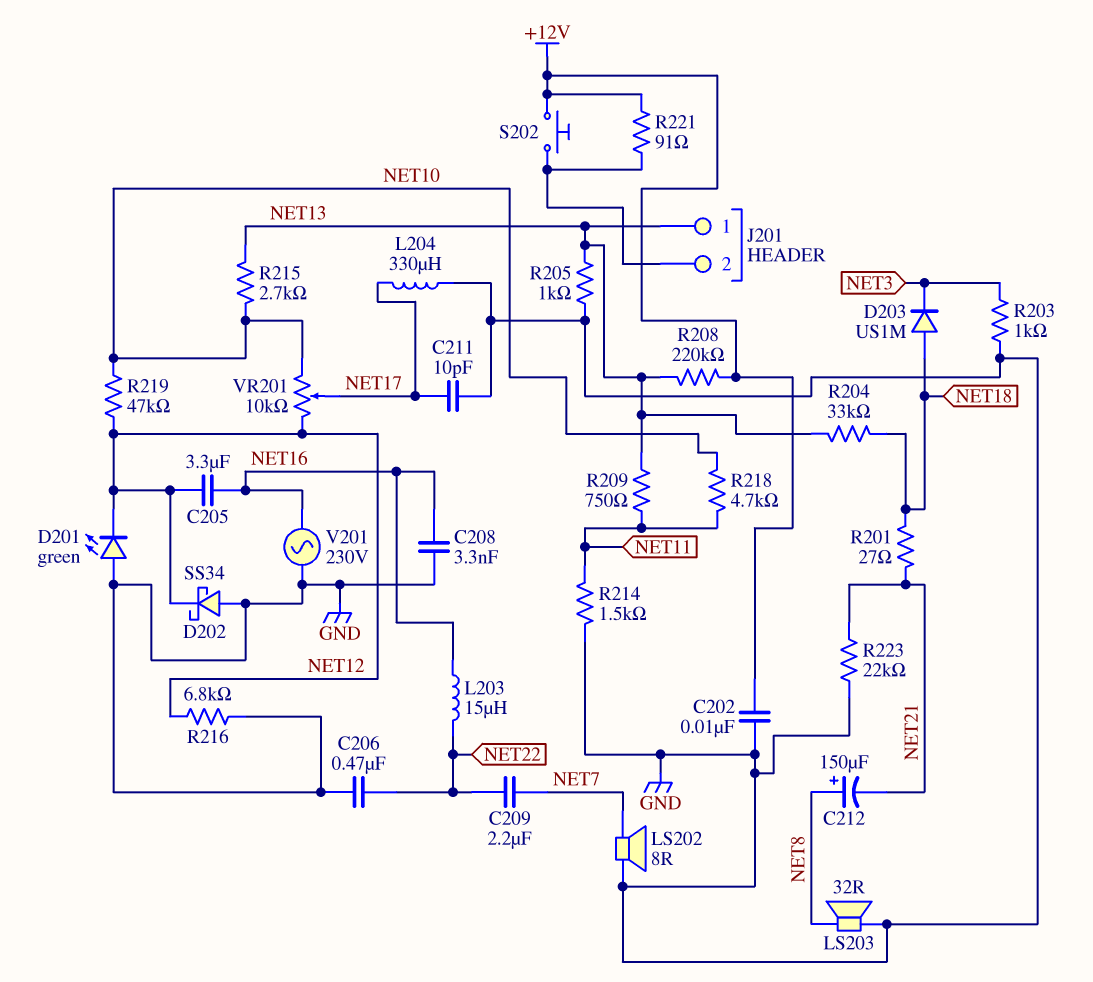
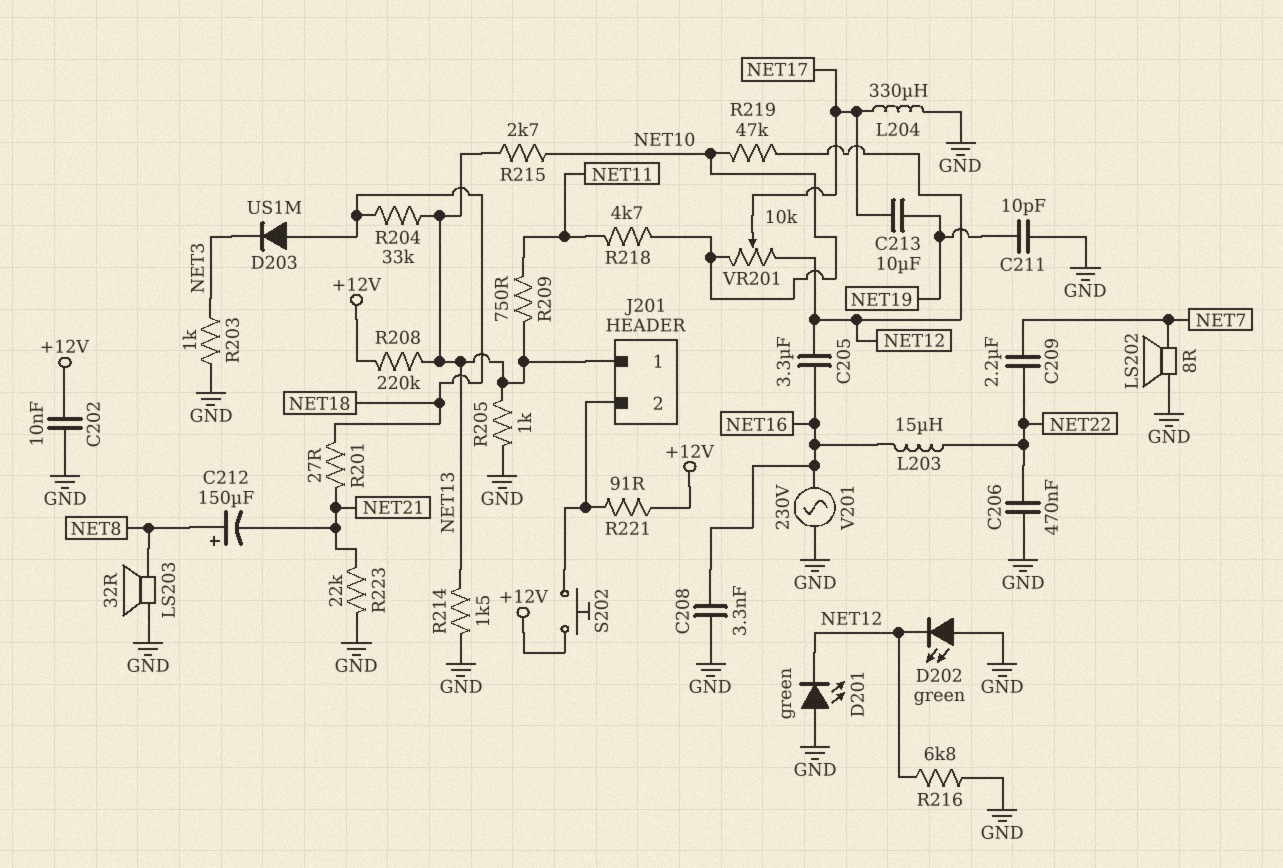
C211: 10pF (GND, NET17) -> 10pF (GND, NET19)
C213: none -> 10uF (NET17, NET19)
D202: schottky SS34 (A GND, K NET12) -> LED green (A GND, K NET12)
R214: 1.5k (GND, NET11) -> 1.5k (GND, NET13)

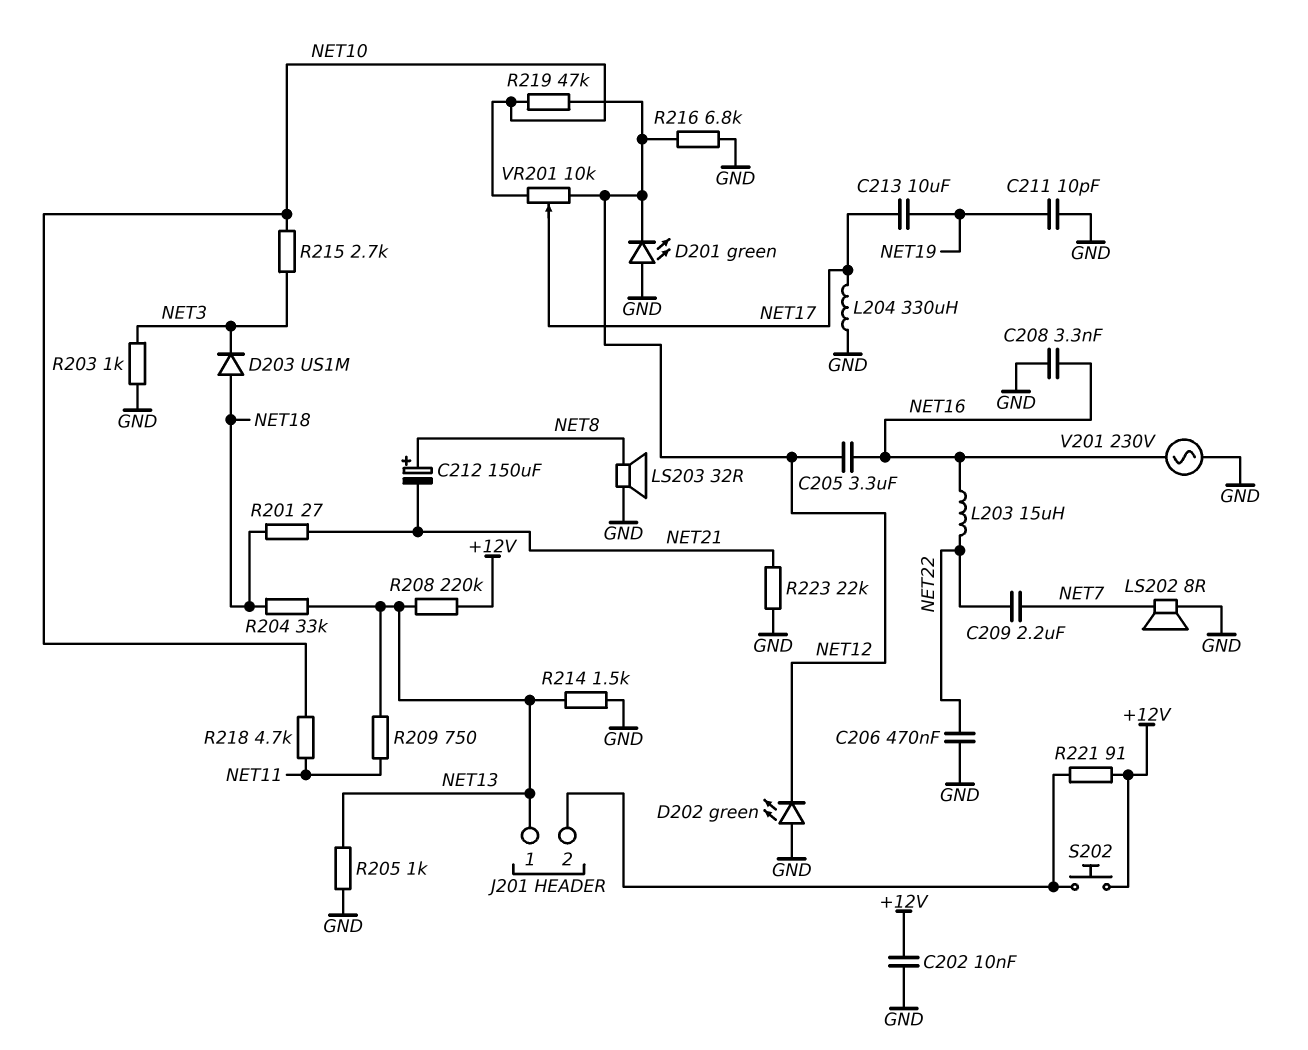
R215: 2.7k (NET10, NET13) -> 2.7k (NET3, NET10)

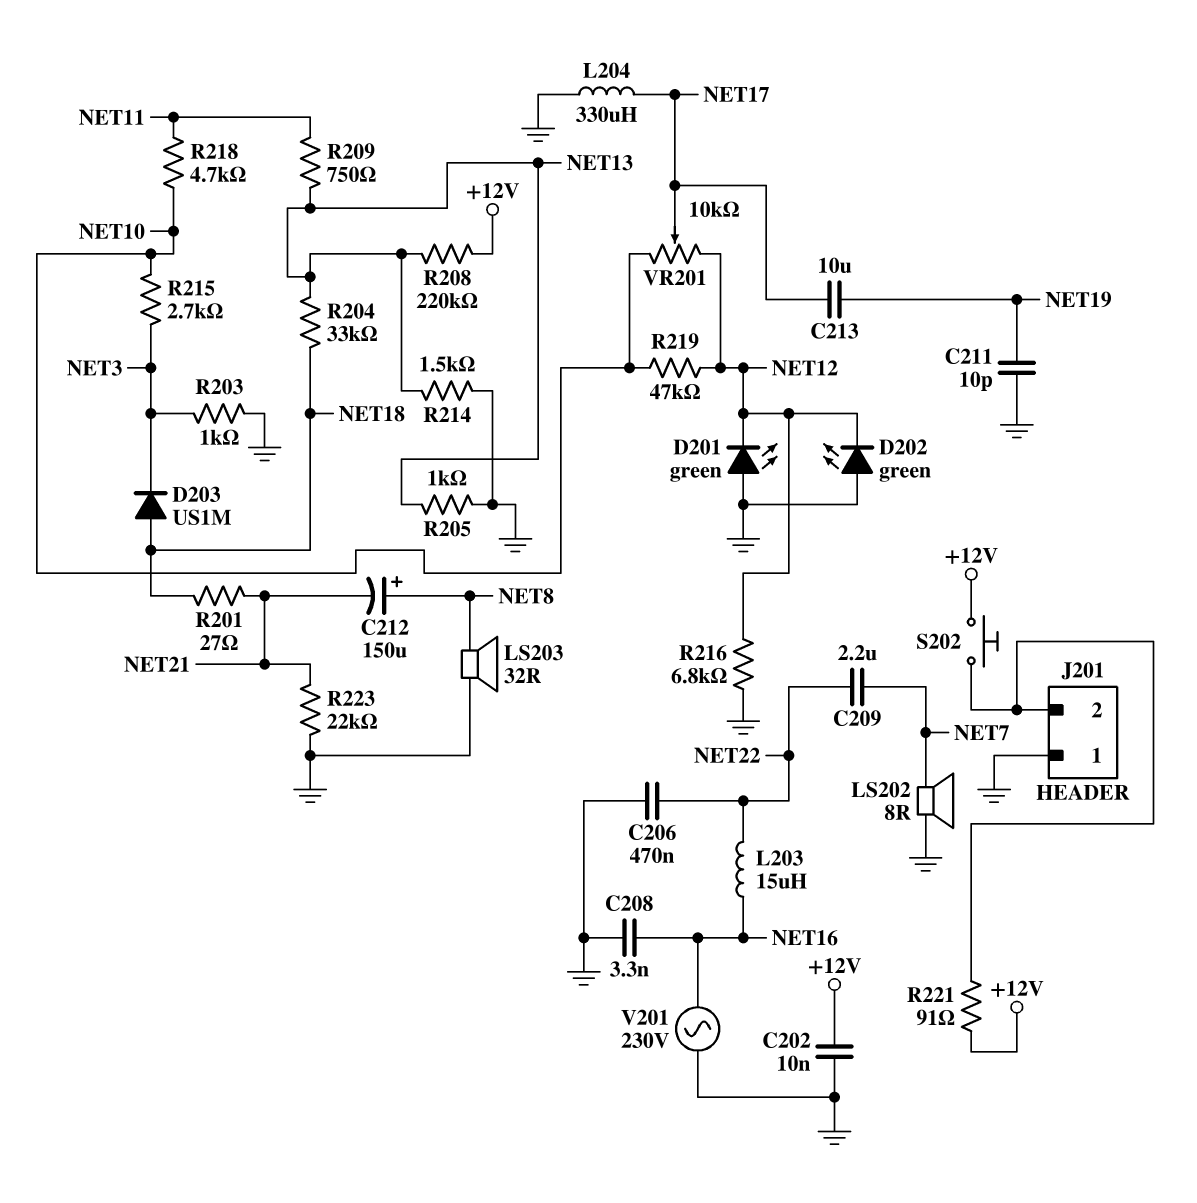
C205: 3.3uF (NET12, NET16) -> none
J201 pin 1: NET13 -> GND

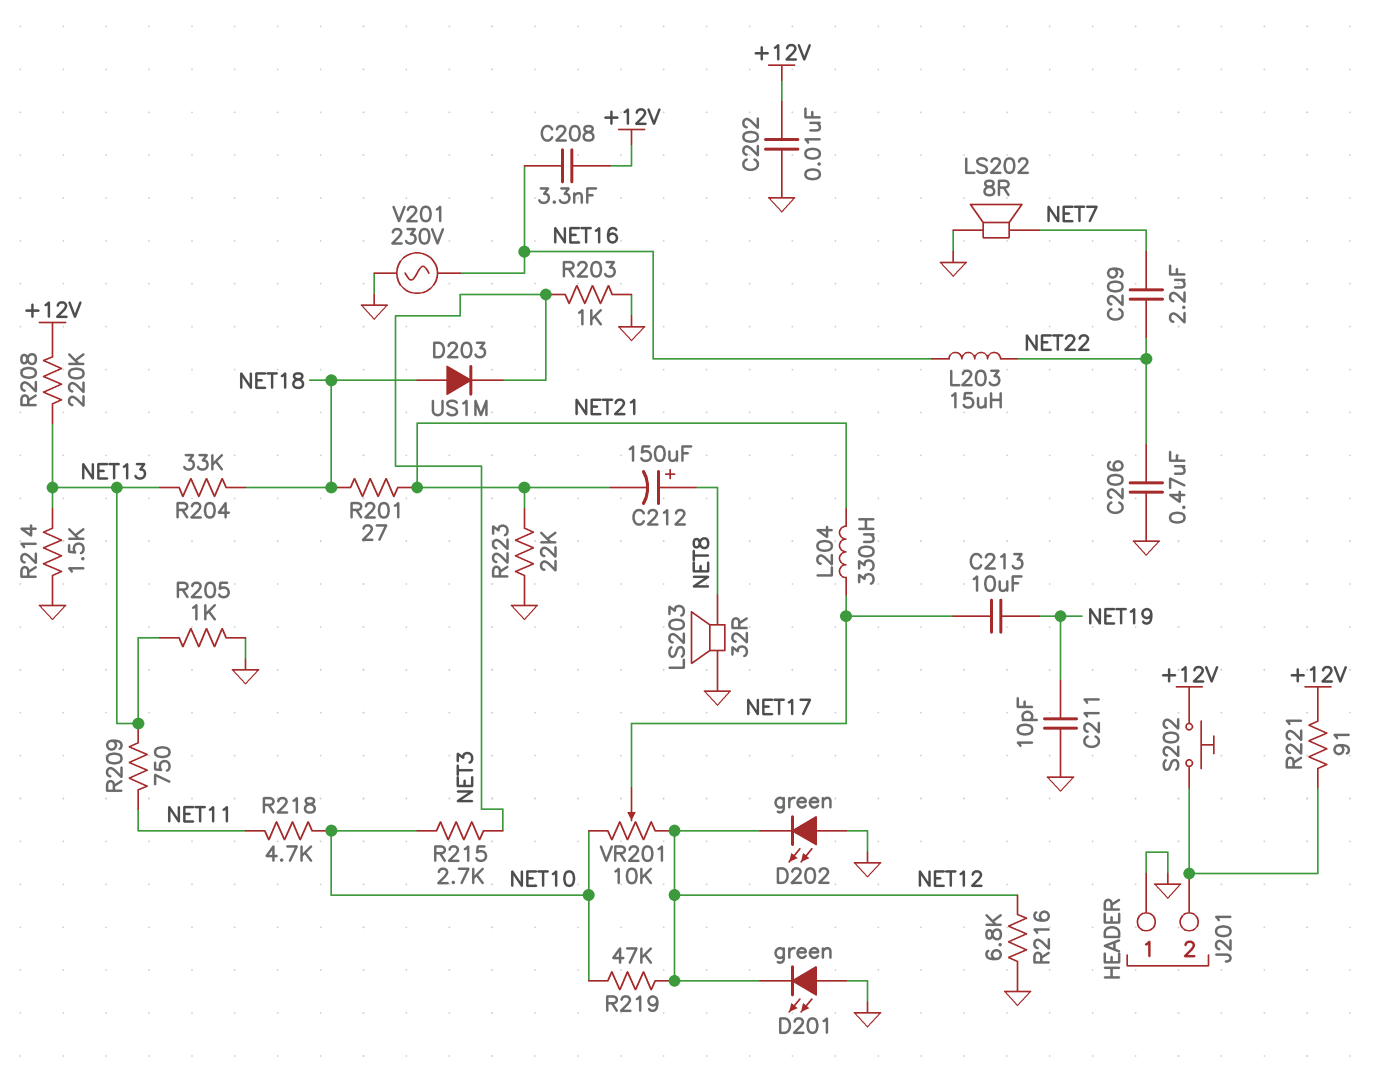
C208: 3.3nF (GND, NET16) -> 3.3nF (+12V, NET16)
L204: 330uH (GND, NET17) -> 330uH (NET17, NET21)

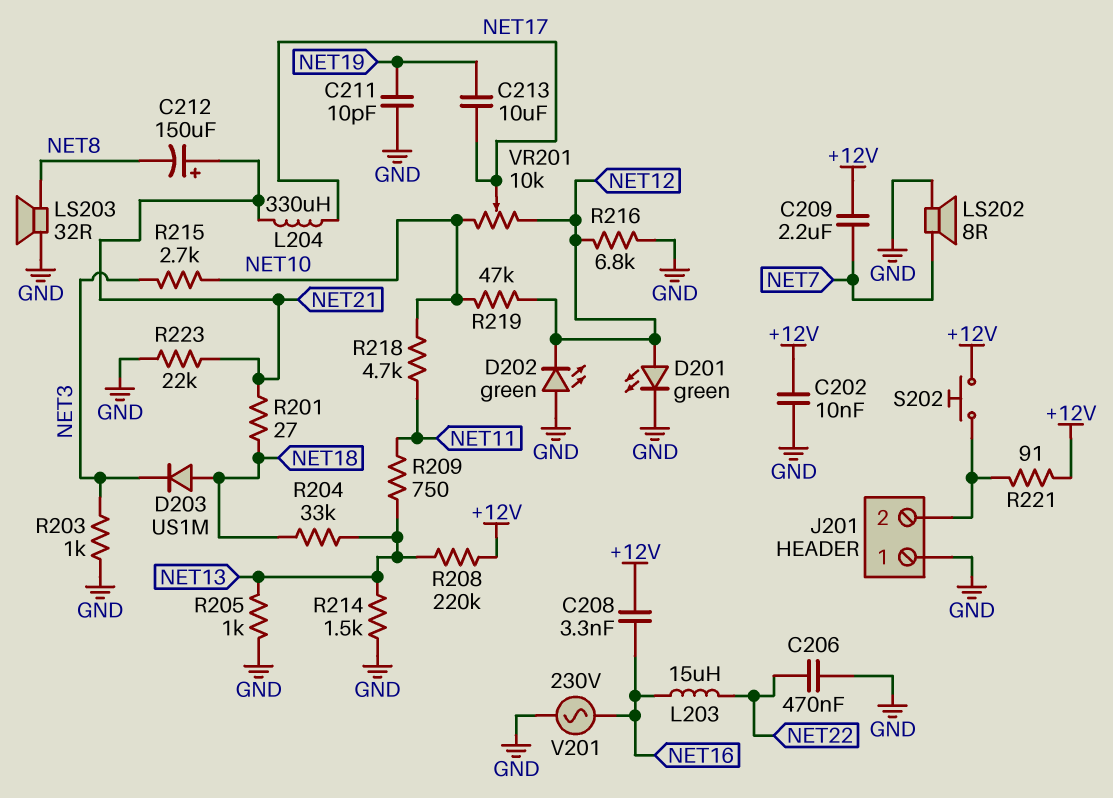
C209: 2.2uF (NET7, NET22) -> 2.2uF (+12V, NET7)
C212: 150uF (plus NET8, minus NET21) -> 150uF (plus NET21, minus NET8)
D201: LED green (A GND, K NET12) -> LED green (A NET12, K GND)

